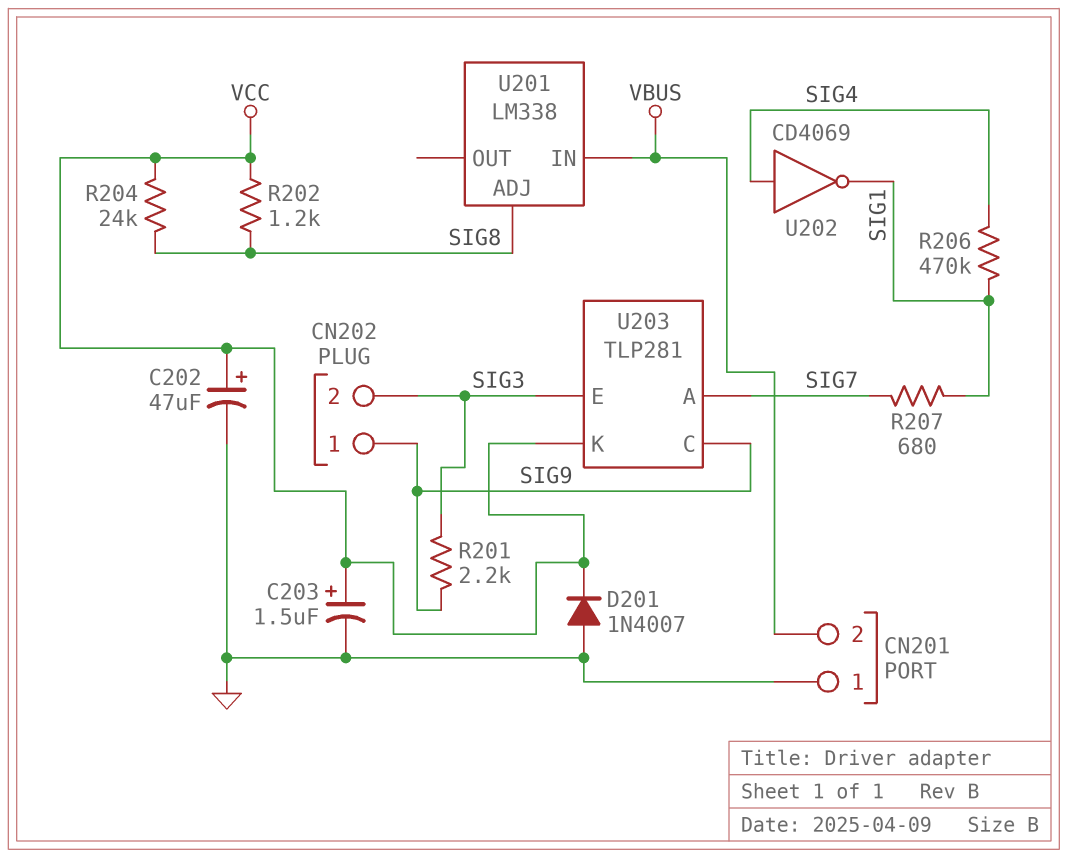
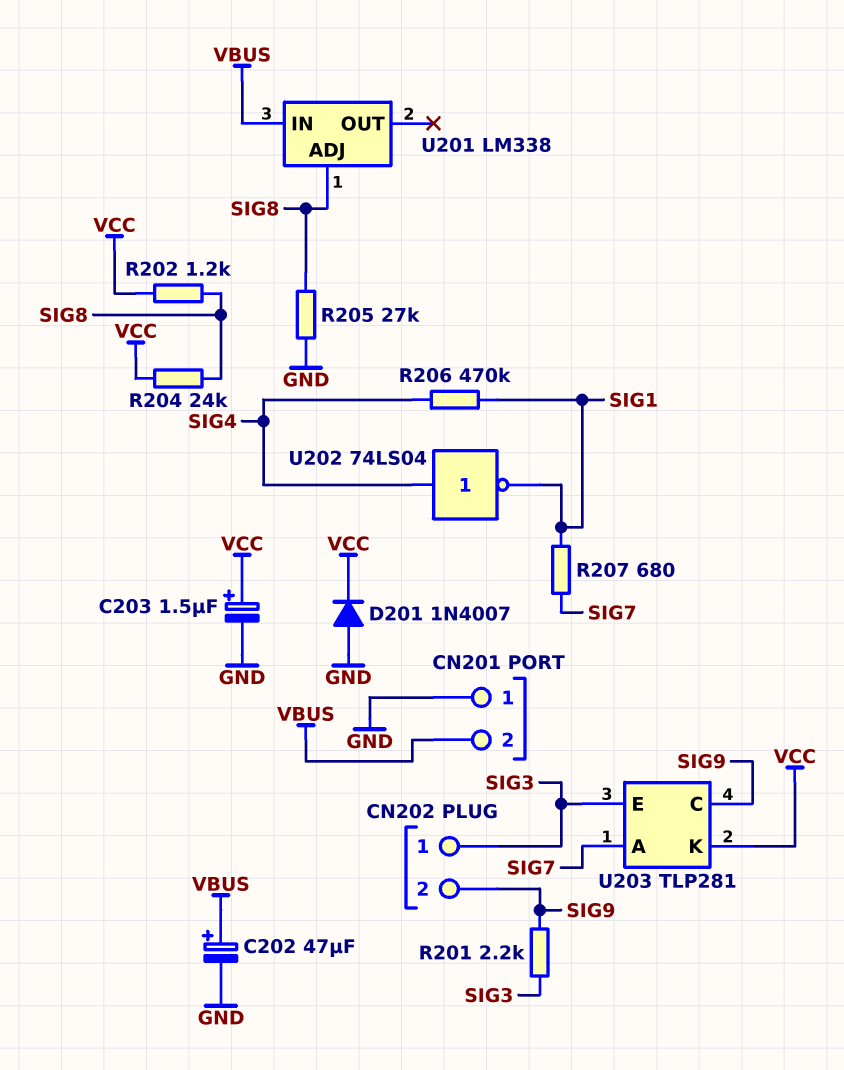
C202: 47uF (plus VCC, minus GND) -> 47uF (plus VBUS, minus GND)
CN202 pin 1: SIG9 -> SIG3
CN202 pin 2: SIG3 -> SIG9
R205: none -> 27k (GND, SIG8)
U202: NOT CD4069 (in SIG4, out SIG1) -> NOT 74LS04 (in SIG4, out SIG1)

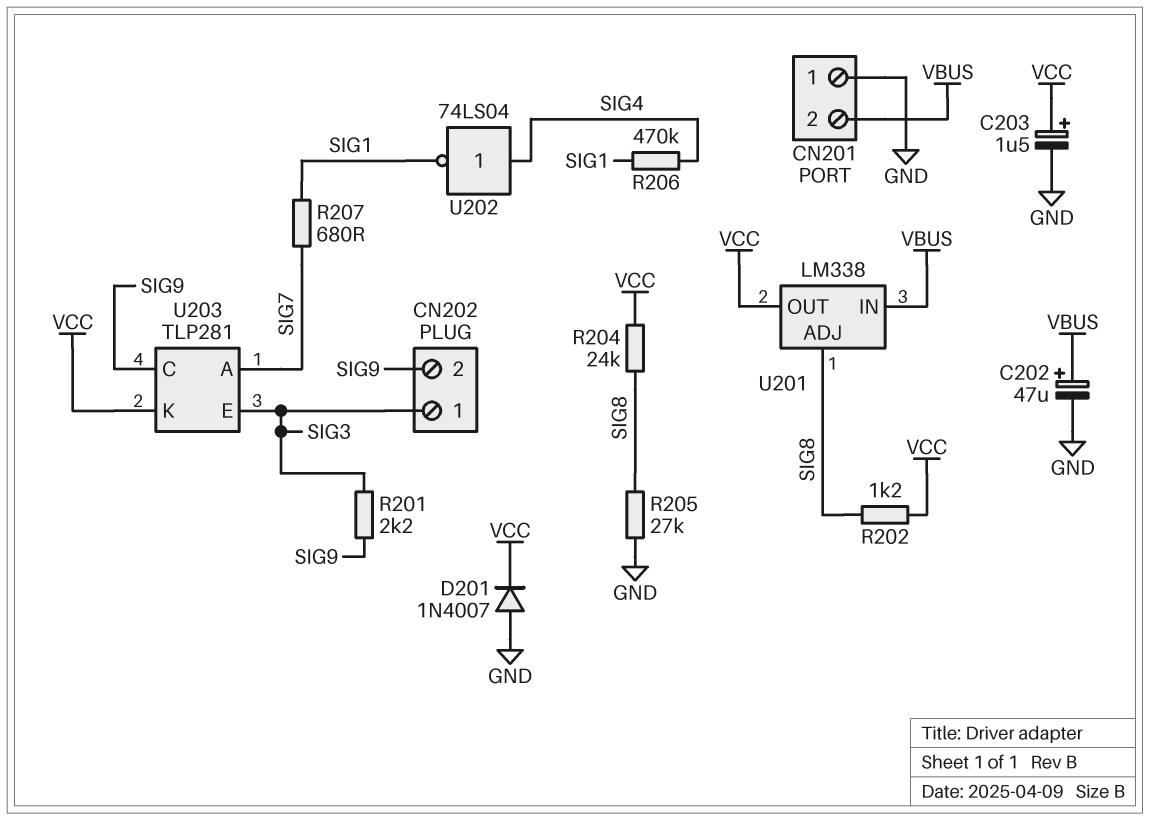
U201 pin OUT: none -> VCC

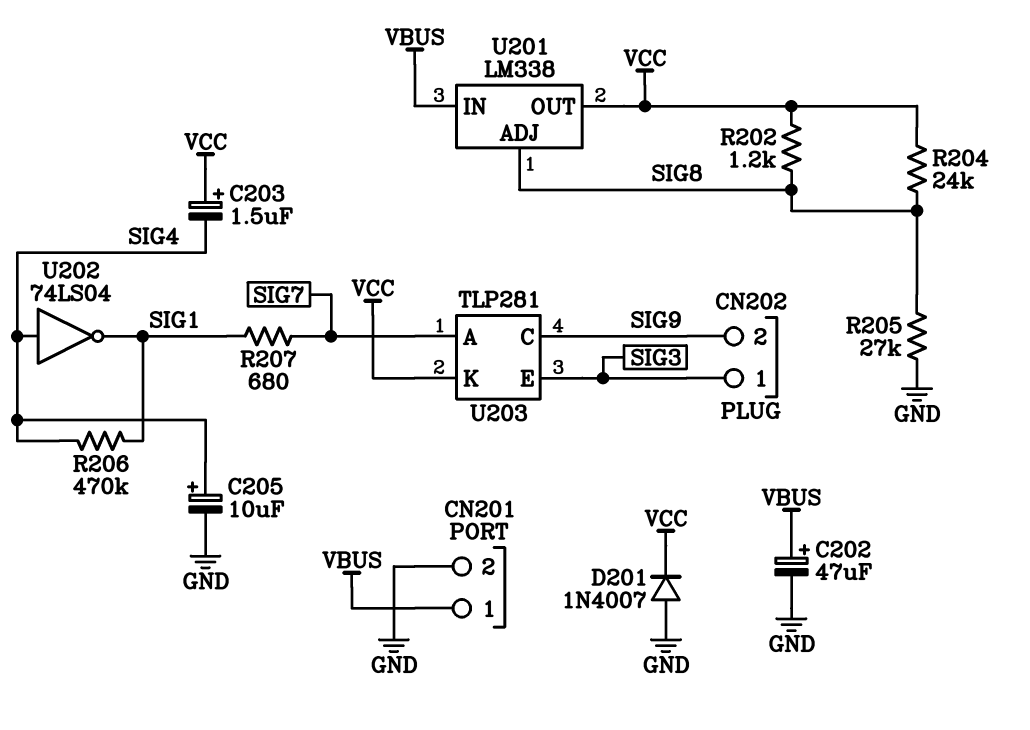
C203: 1.5uF (plus VCC, minus GND) -> 1.5uF (plus VCC, minus SIG4)
C205: none -> 10uF (plus SIG4, minus GND)
CN201 pin 1: GND -> VBUS
CN201 pin 2: VBUS -> GND
R201: 2.2k (SIG3, SIG9) -> none

